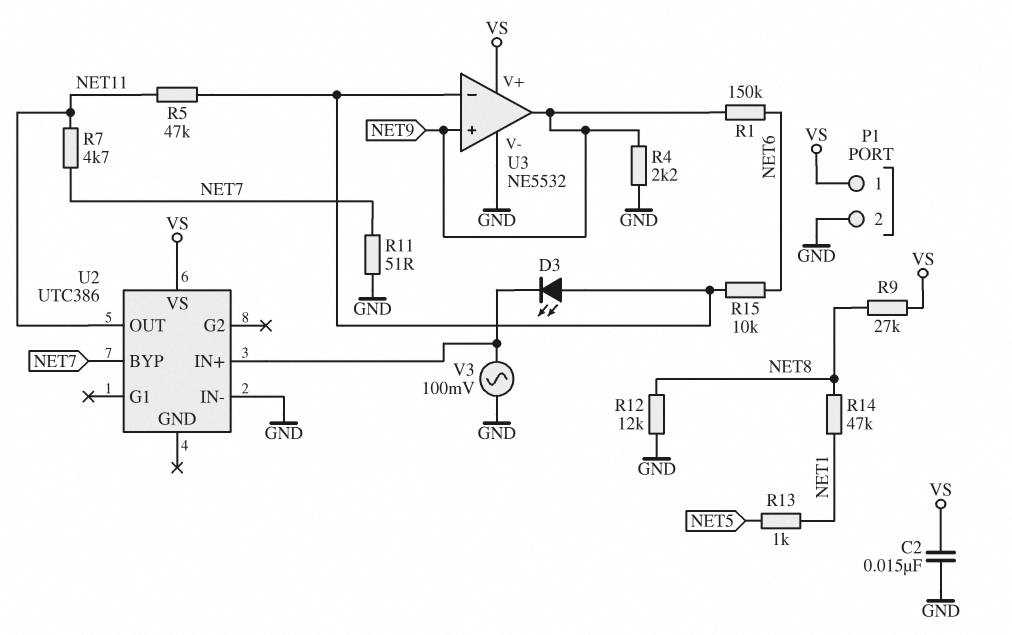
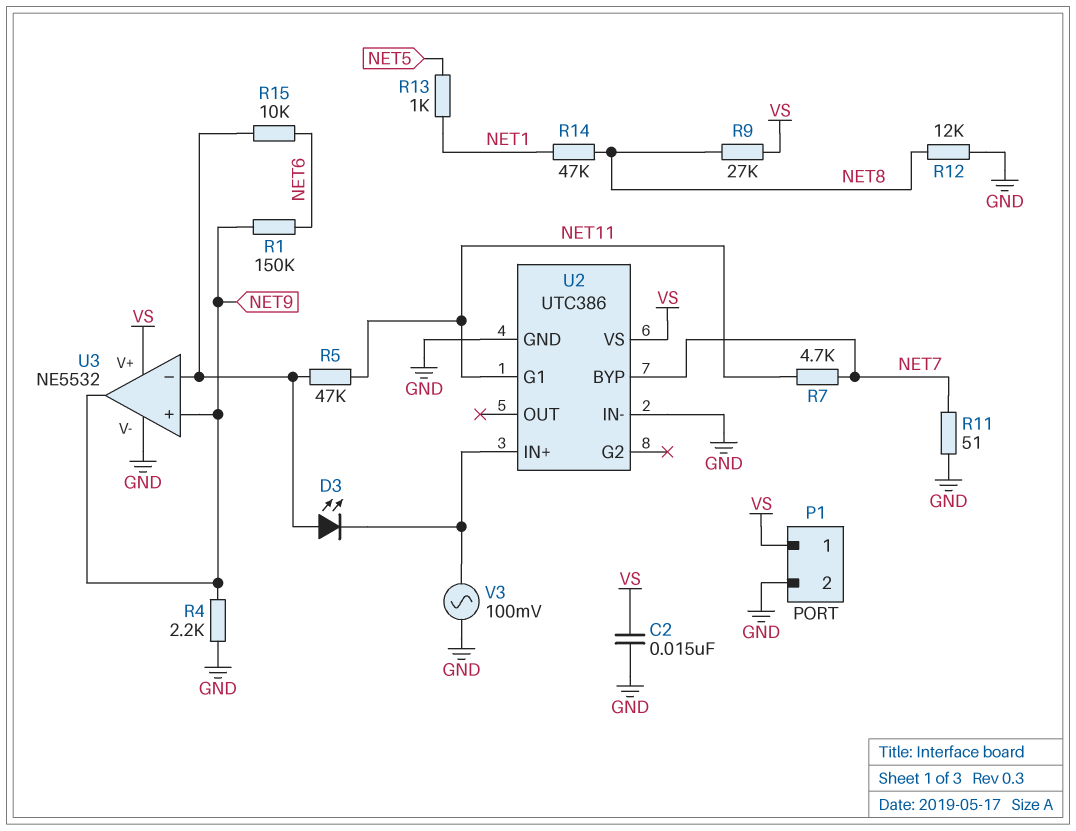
U2 pin G1: none -> NET11
U2 pin GND: none -> GND
U2 pin OUT: NET11 -> none

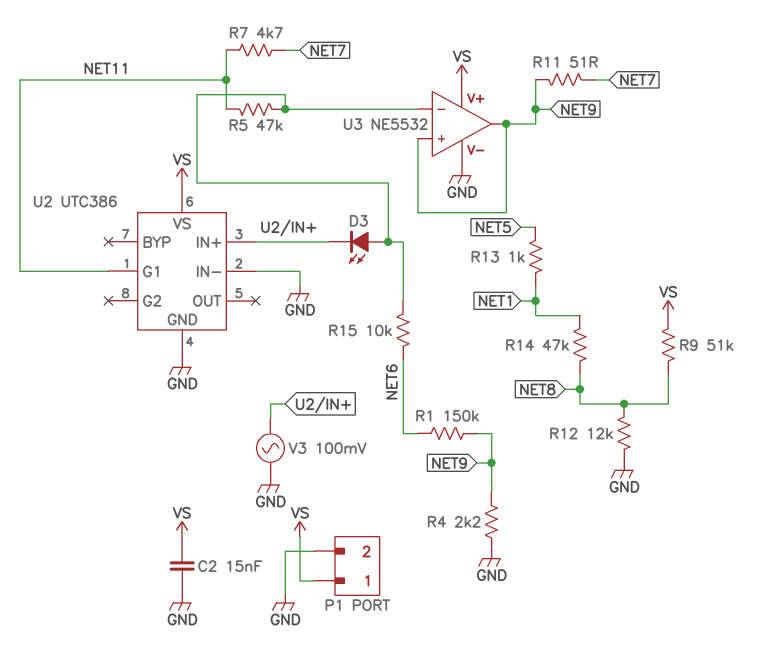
R9: 27k (NET8, VS) -> 51k (NET8, VS)
R11: 51 (GND, NET7) -> 51 (NET7, NET9)
U2 pin BYP: NET7 -> none

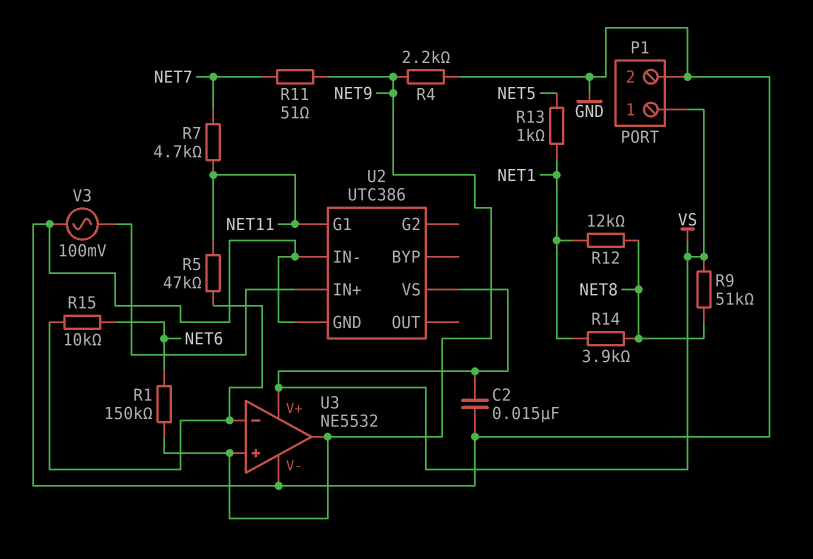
D3: LED (A U3/in-, K U2/IN+) -> none
R12: 12k (GND, NET8) -> 12k (NET1, NET8)
R14: 47k (NET1, NET8) -> 3.9k (NET1, NET8)

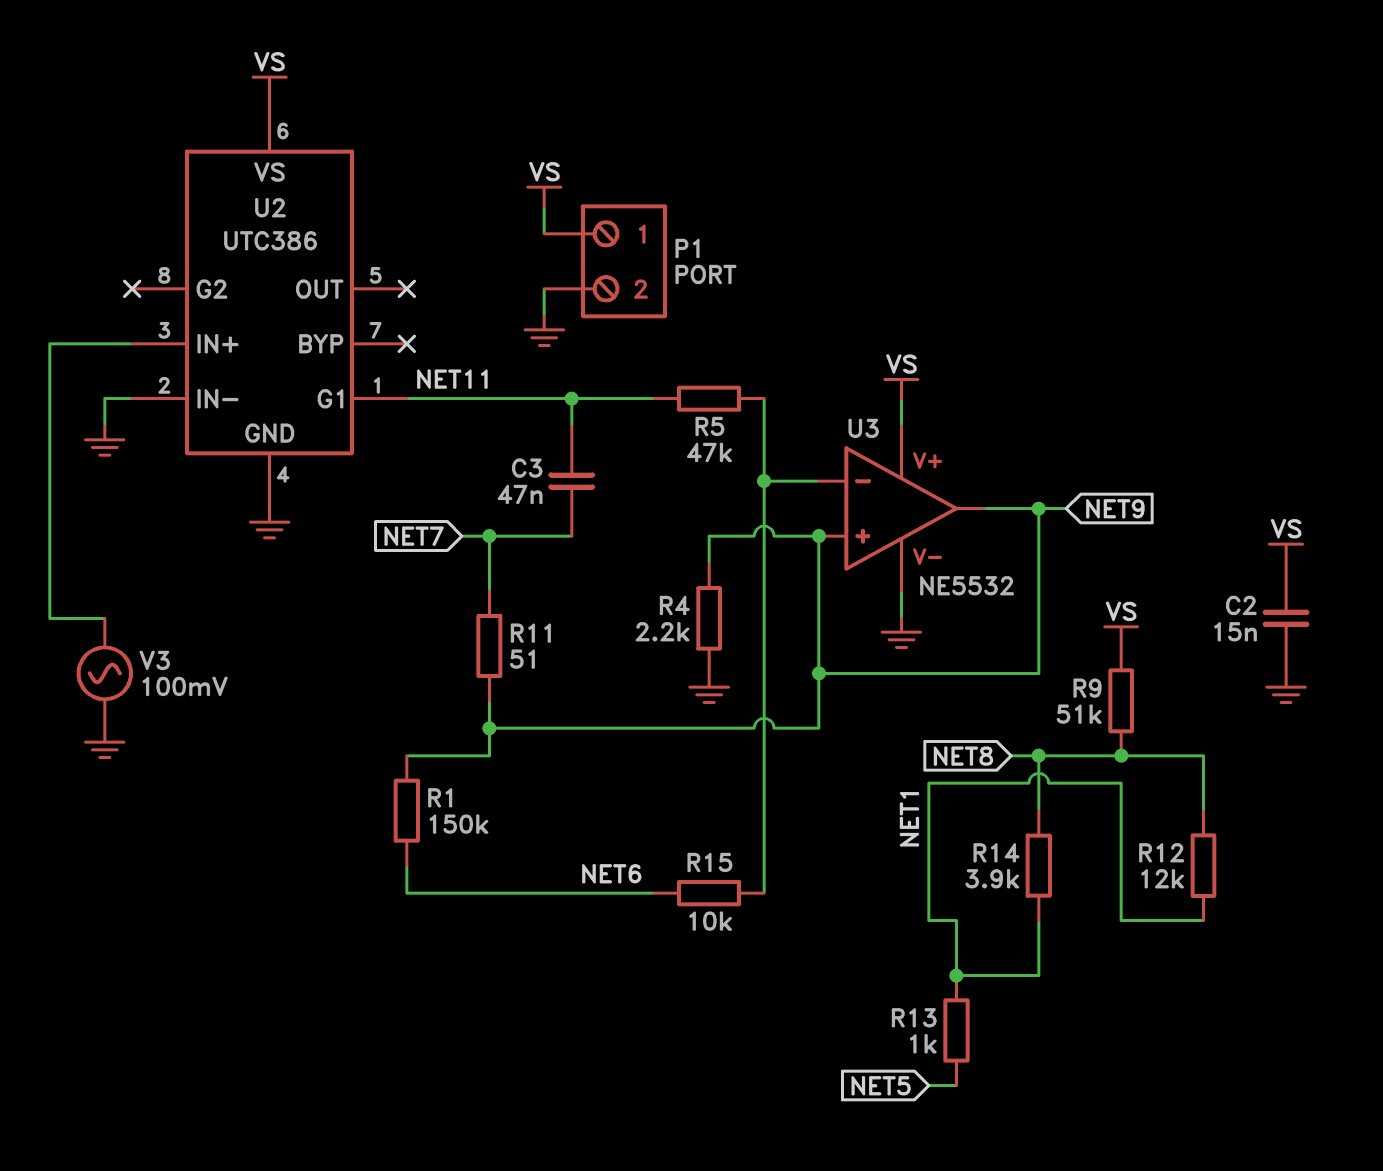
C3: none -> 47nF (NET7, NET11)
R7: 4.7k (NET7, NET11) -> none

